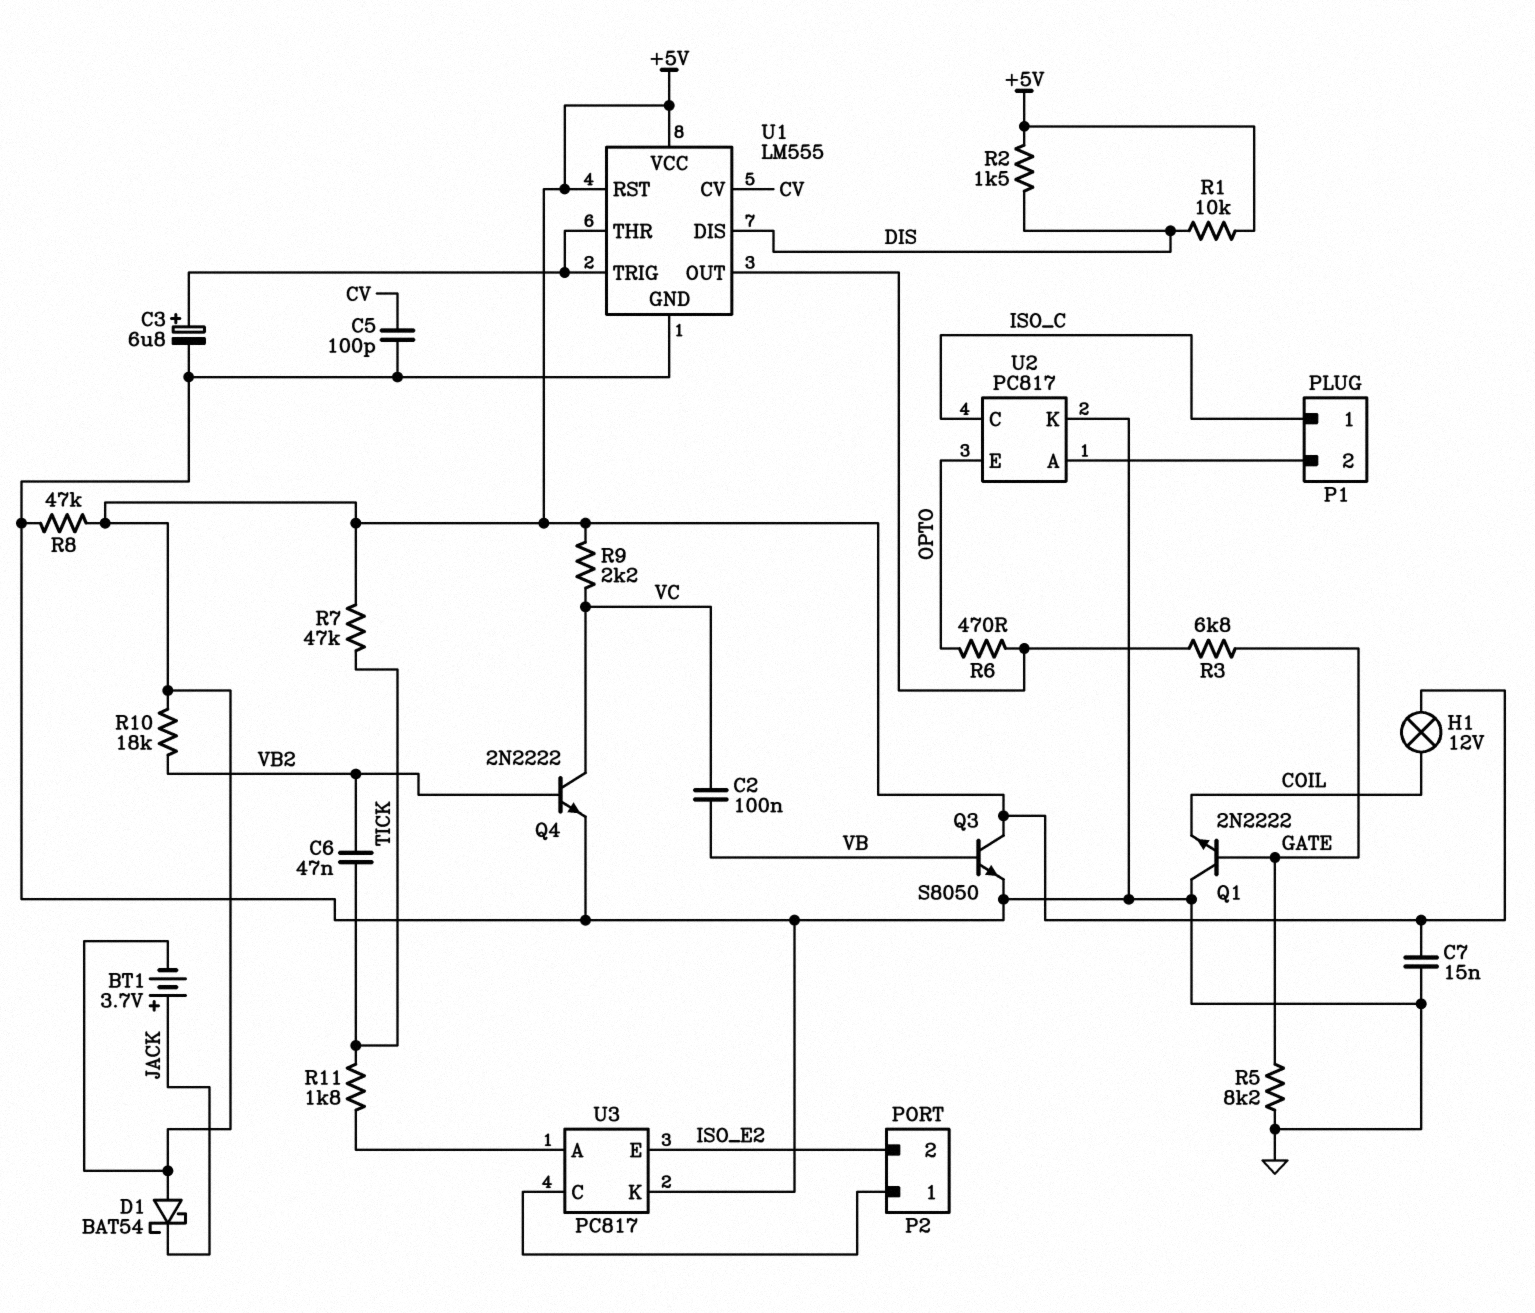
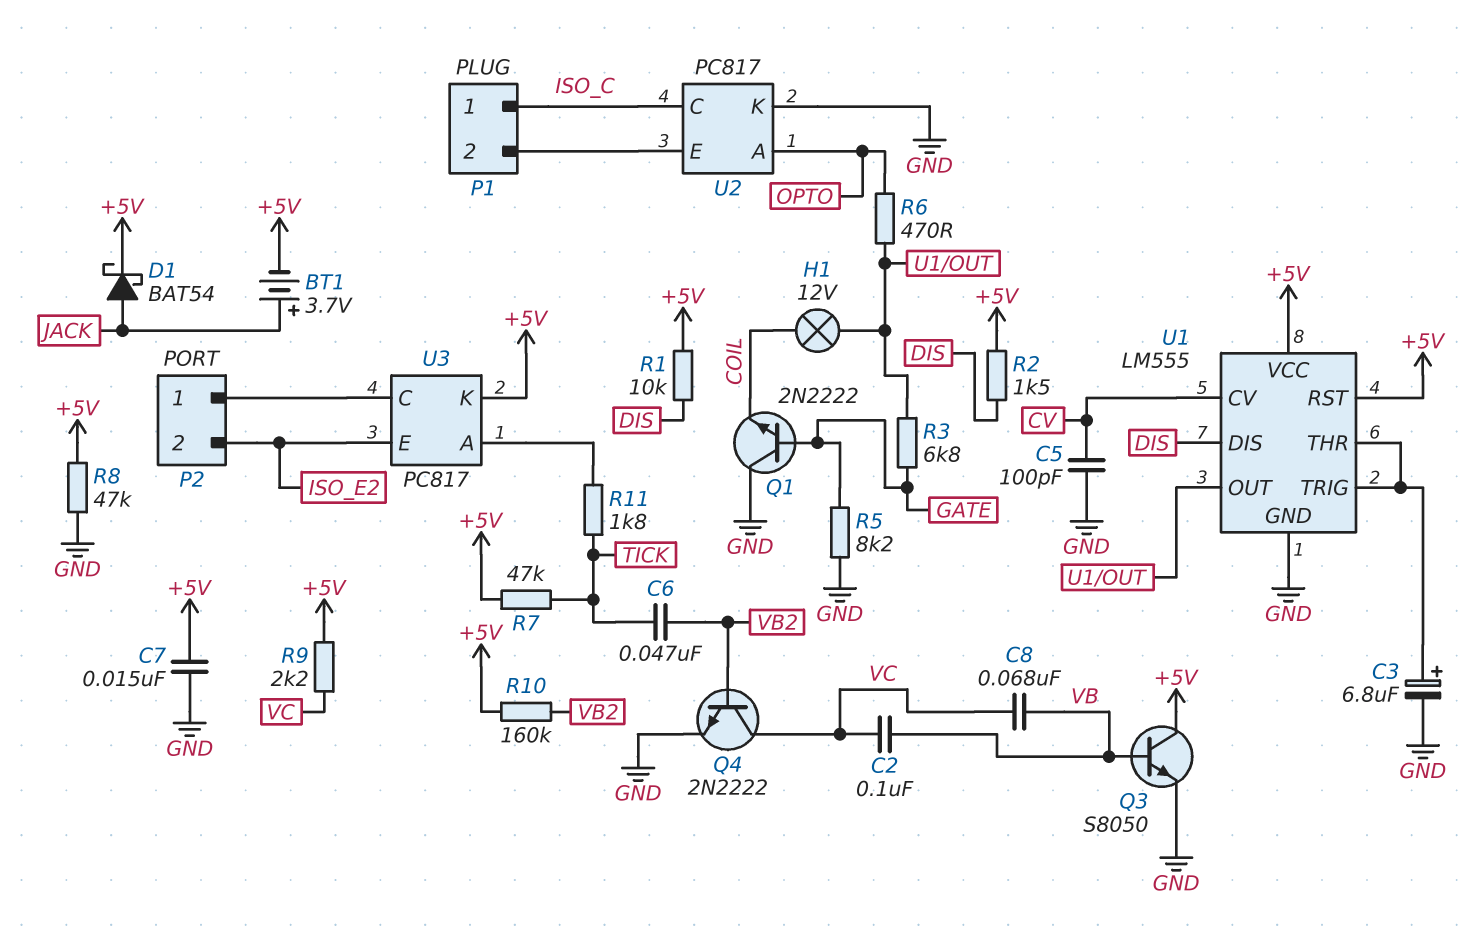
C8: none -> 68nF (VB, VC)
D1: schottky BAT54 (A +5V, K JACK) -> schottky BAT54 (A JACK, K +5V)
H1: lamp 12V (+5V, COIL) -> lamp 12V (COIL, U1/OUT)
R10: 18k (+5V, VB2) -> 160k (+5V, VB2)
U2 pin A: P1/2 -> OPTO
U2 pin E: OPTO -> P1/2
U3 pin K: GND -> +5V

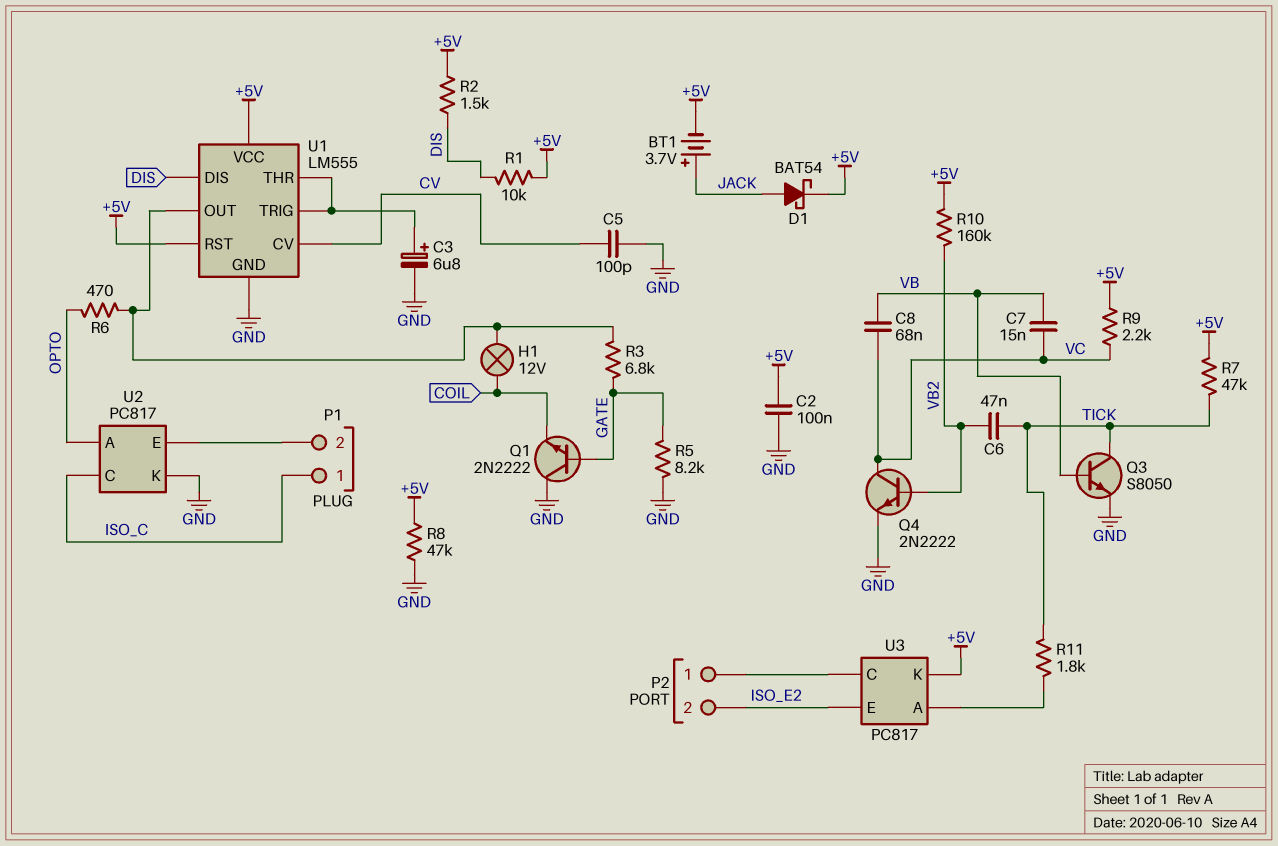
C2: 100nF (VB, VC) -> 100nF (+5V, GND)
C7: 15nF (+5V, GND) -> 15nF (VB, VC)
Q3: NPN S8050 (B VB, C +5V, E GND) -> NPN S8050 (B VB, C TICK, E GND)

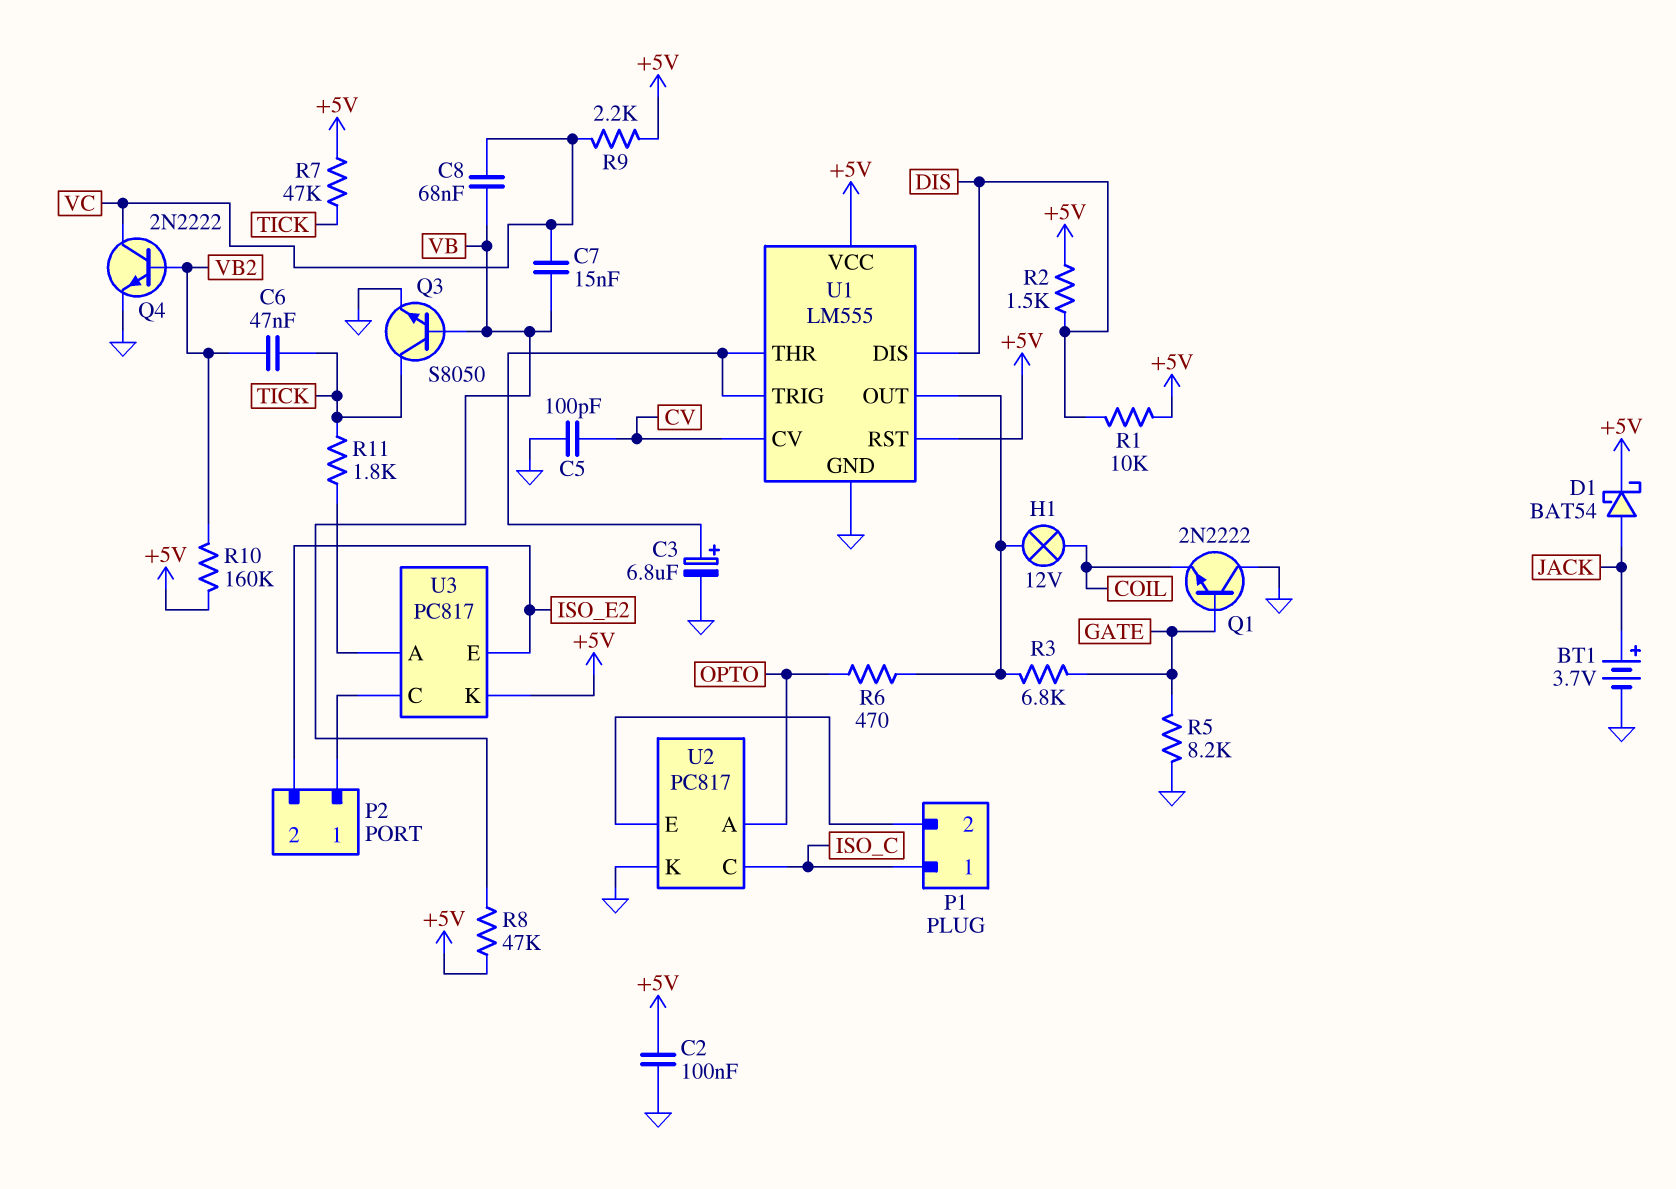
BT1: 3.7V (plus JACK, minus +5V) -> 3.7V (plus JACK, minus GND)
R8: 47k (+5V, GND) -> 47k (+5V, VB)

